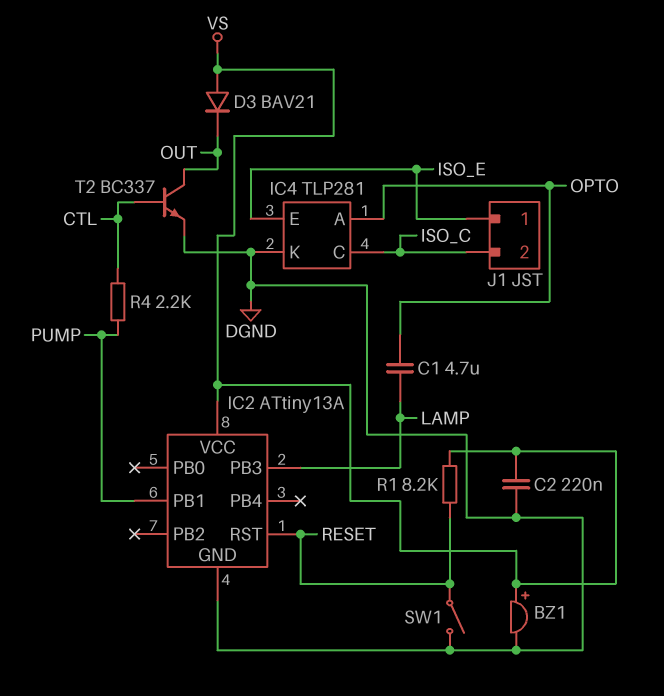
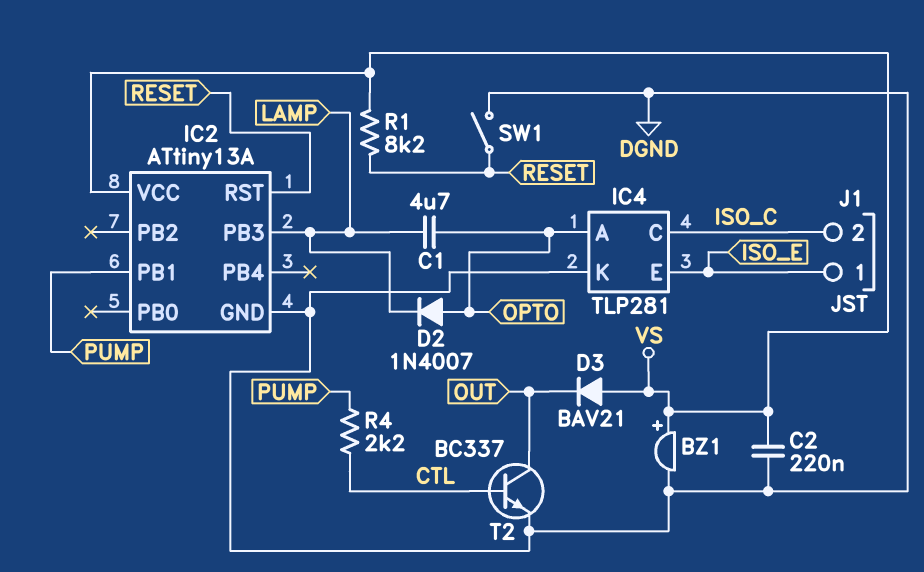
D2: none -> diode 1N4007 (A OPTO, K LAMP)

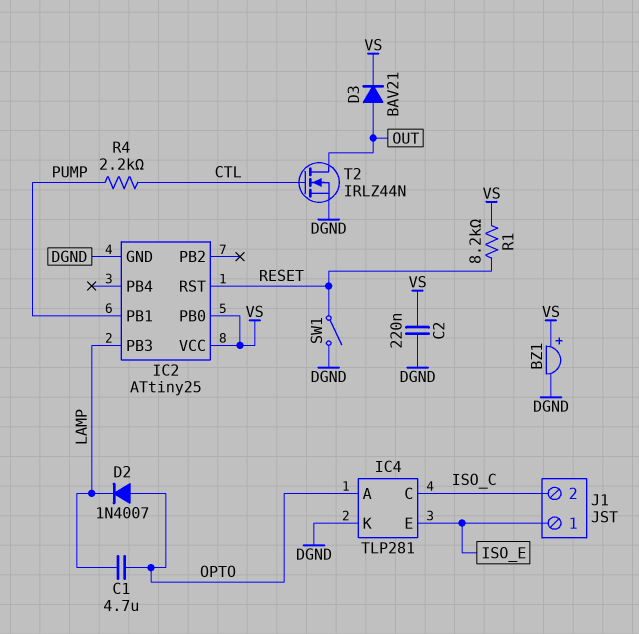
D3: diode BAV21 (A VS, K OUT) -> diode BAV21 (A OUT, K VS)
IC2: ATtiny13A -> ATtiny25
IC2 pin PB0: none -> VS
T2: NPN BC337 (B CTL, C OUT, E DGND) -> NMOS IRLZ44N (G CTL, D OUT, S DGND)

